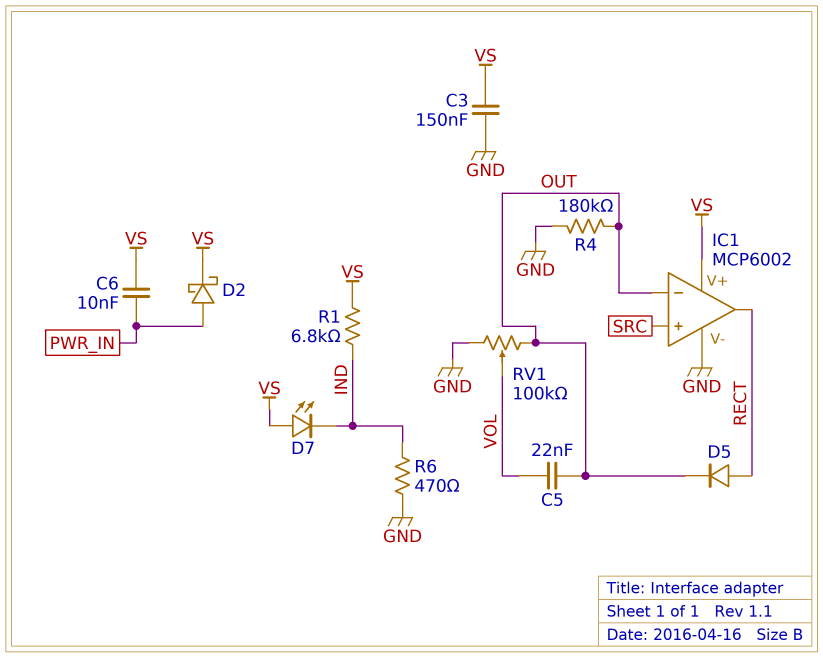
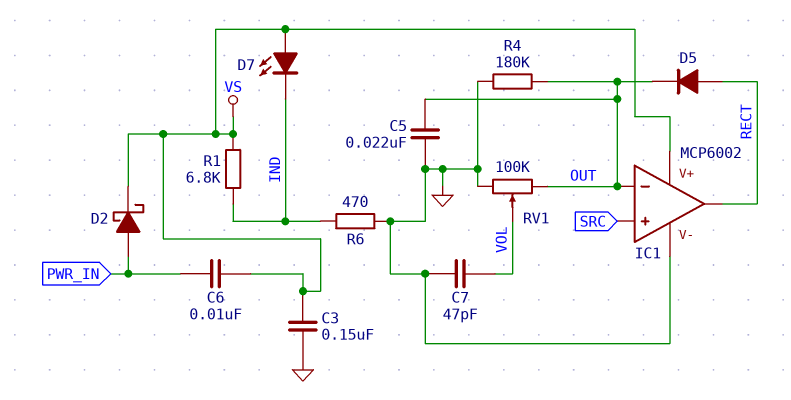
C5: 22nF (OUT, VOL) -> 22nF (GND, OUT)
C7: none -> 47pF (GND, VOL)

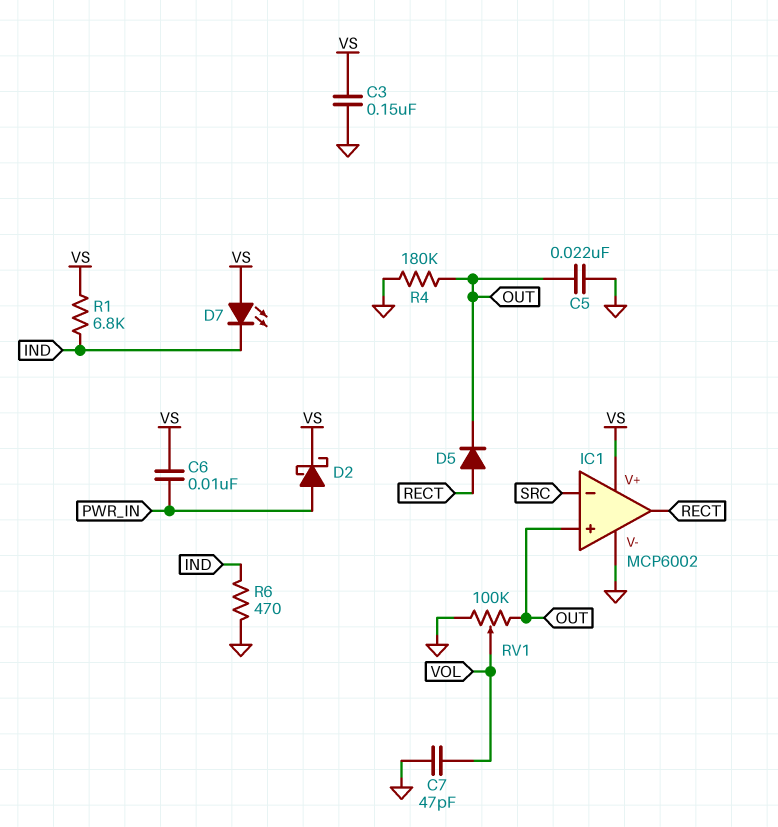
IC1 pin in+: SRC -> OUT
IC1 pin in-: OUT -> SRC

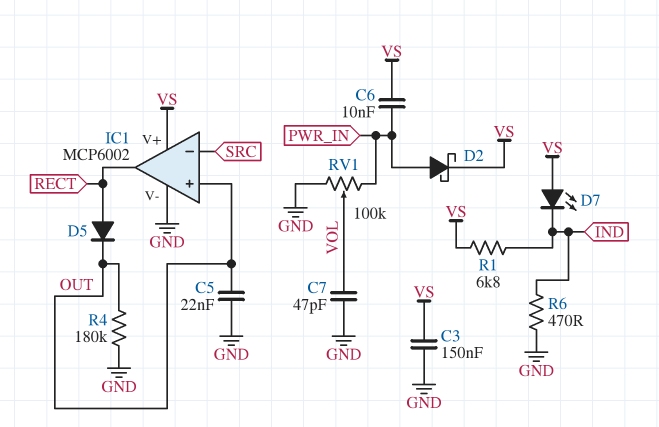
RV1: 100k (GND, OUT, wiper VOL) -> 100k (GND, PWR_IN, wiper VOL)

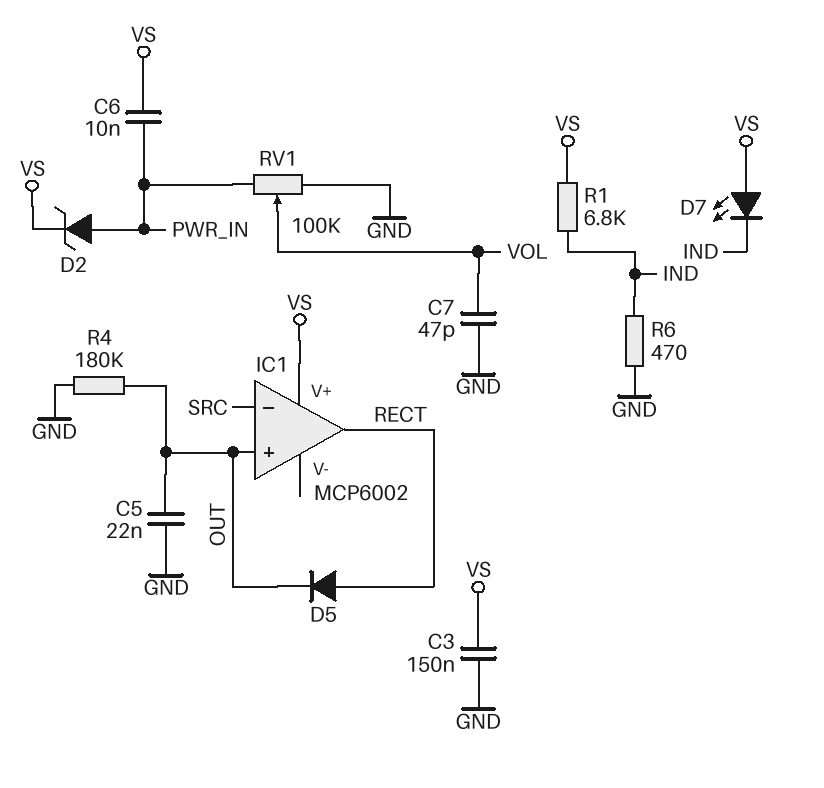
D2: schottky (A PWR_IN, K VS) -> zener (A PWR_IN, K VS)
IC1 pin V-: GND -> none

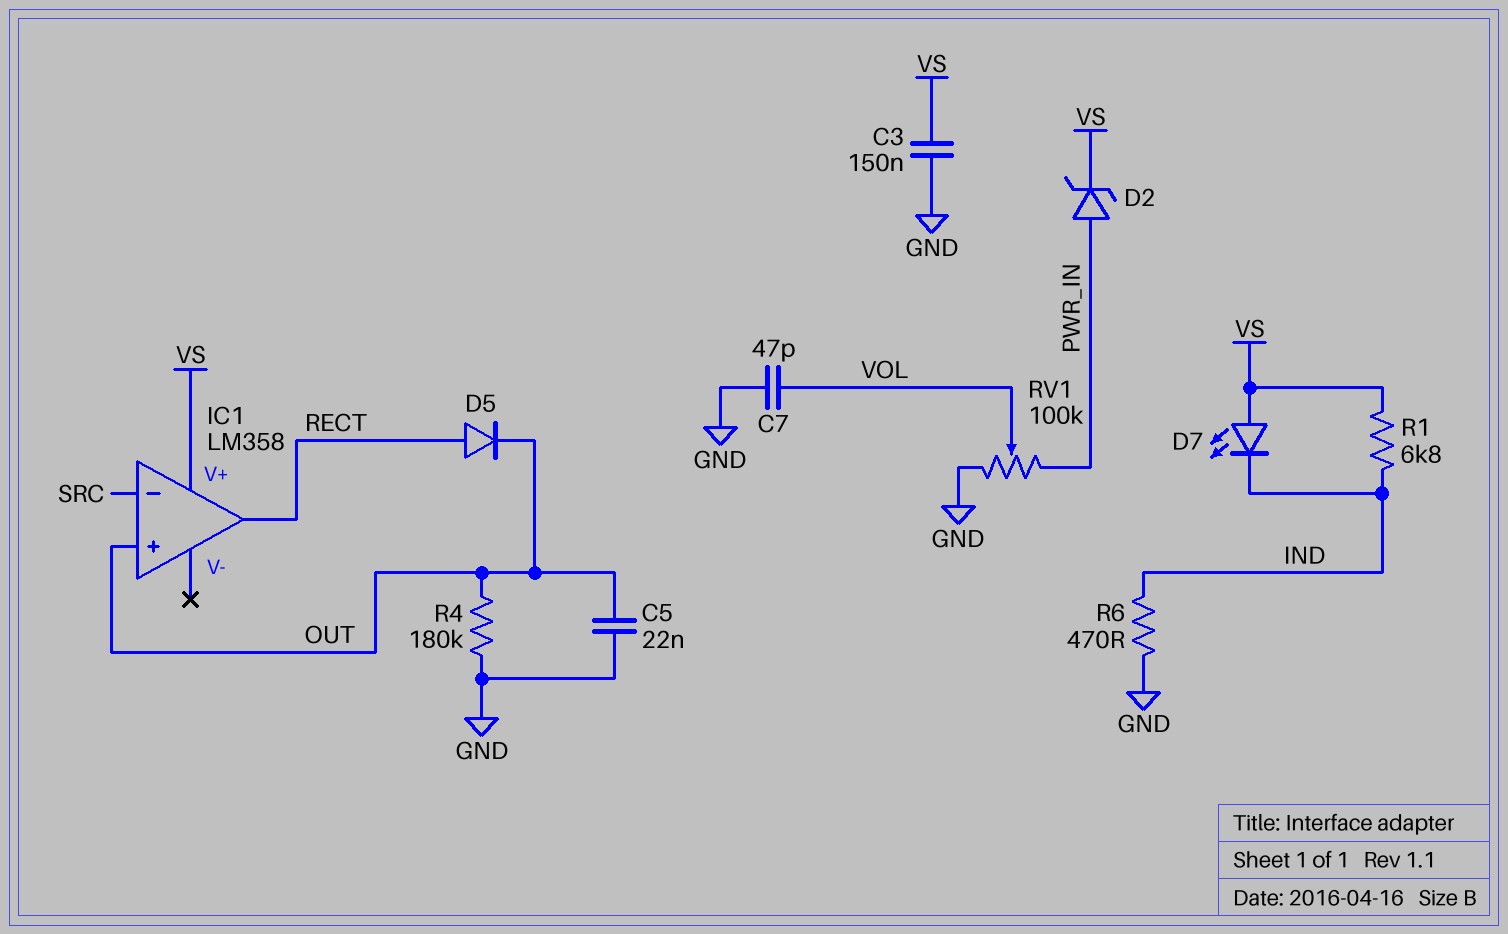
C6: 10nF (PWR_IN, VS) -> none
IC1: MCP6002 -> LM358

